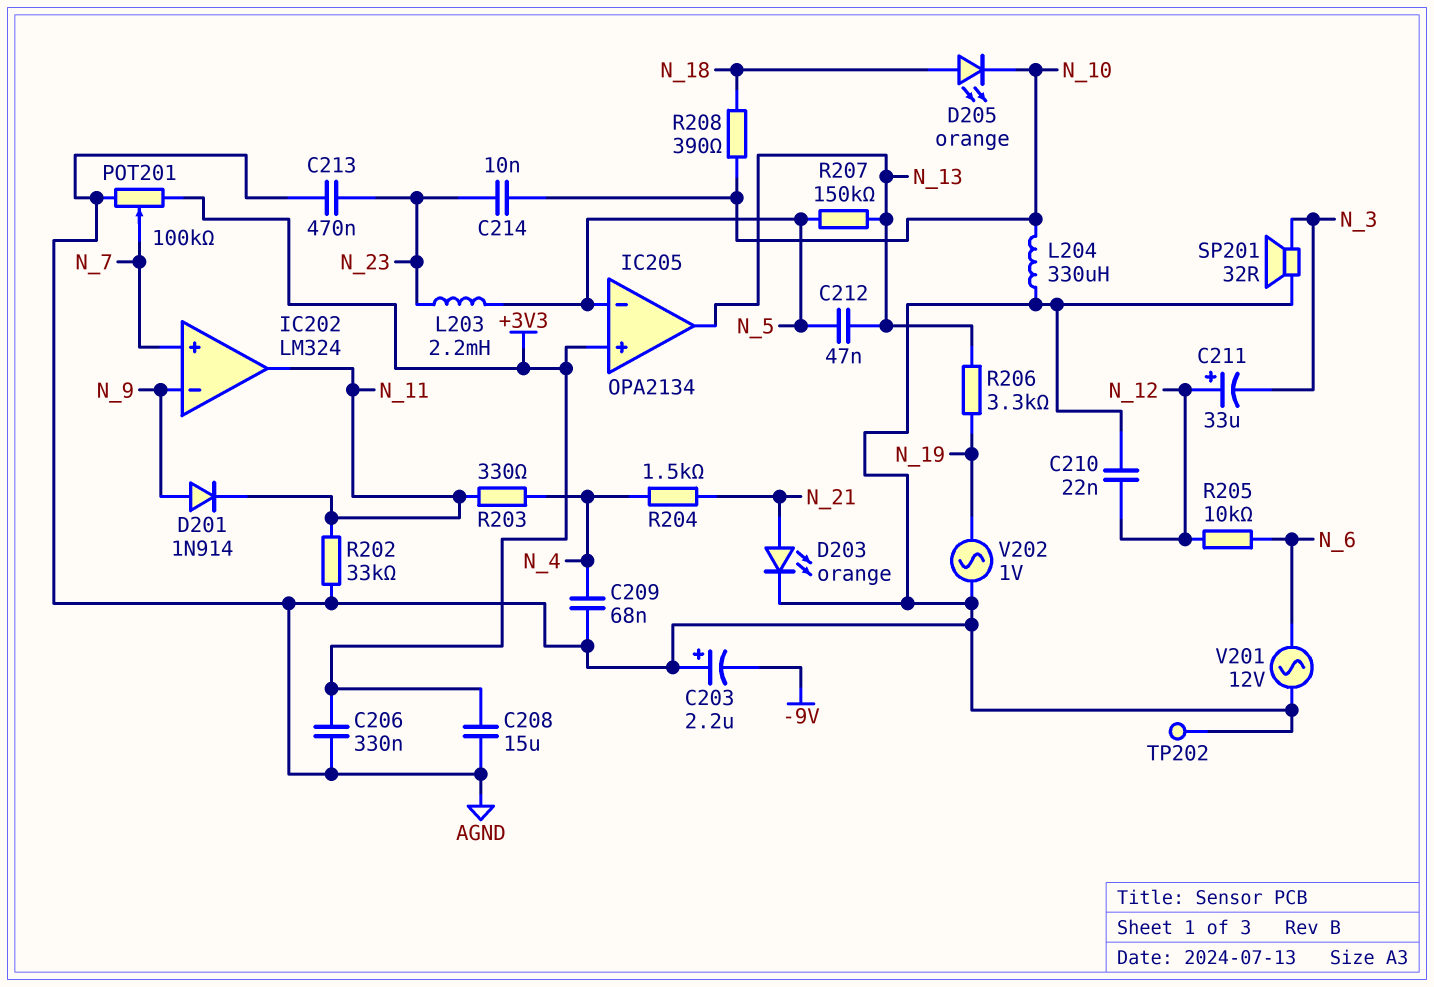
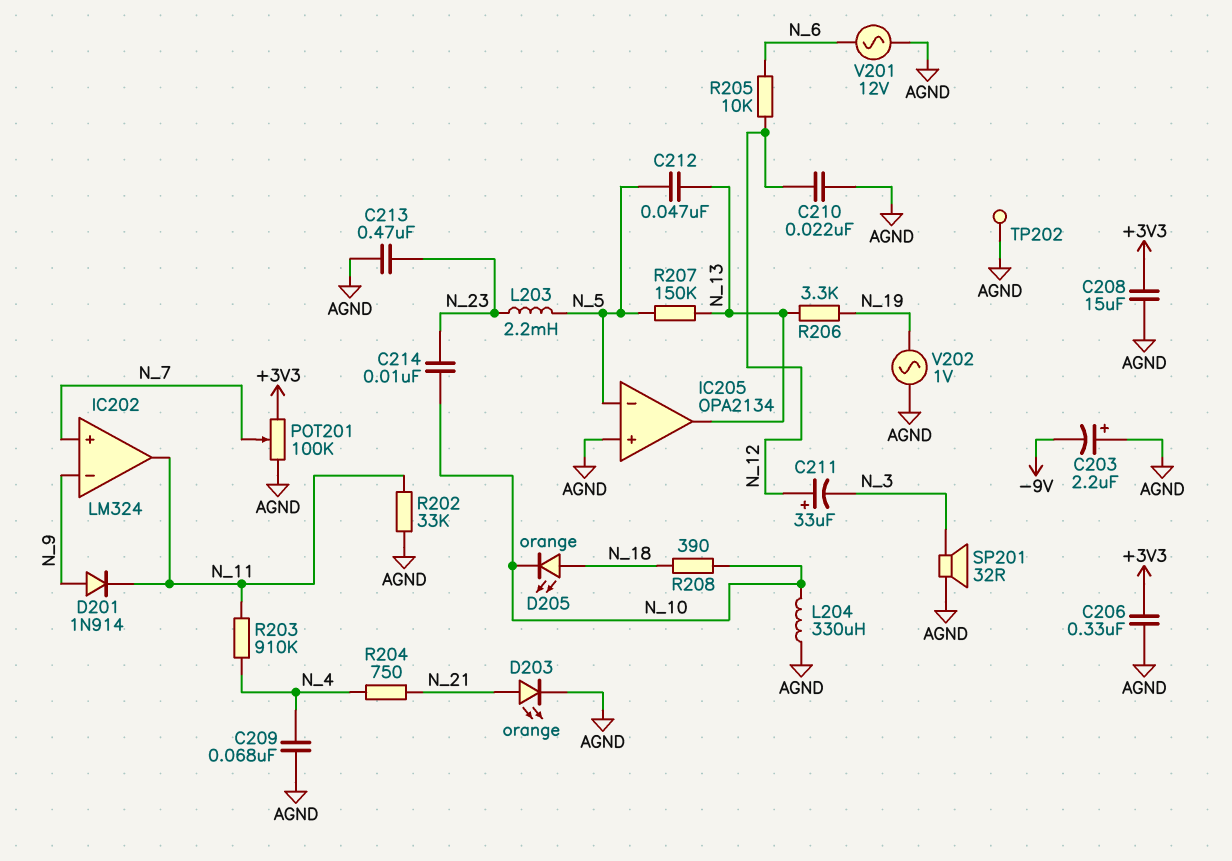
IC205 pin in+: +3V3 -> AGND
R203: 330 (N_4, N_11) -> 910k (N_4, N_11)
R204: 1.5k (N_4, N_21) -> 750 (N_4, N_21)

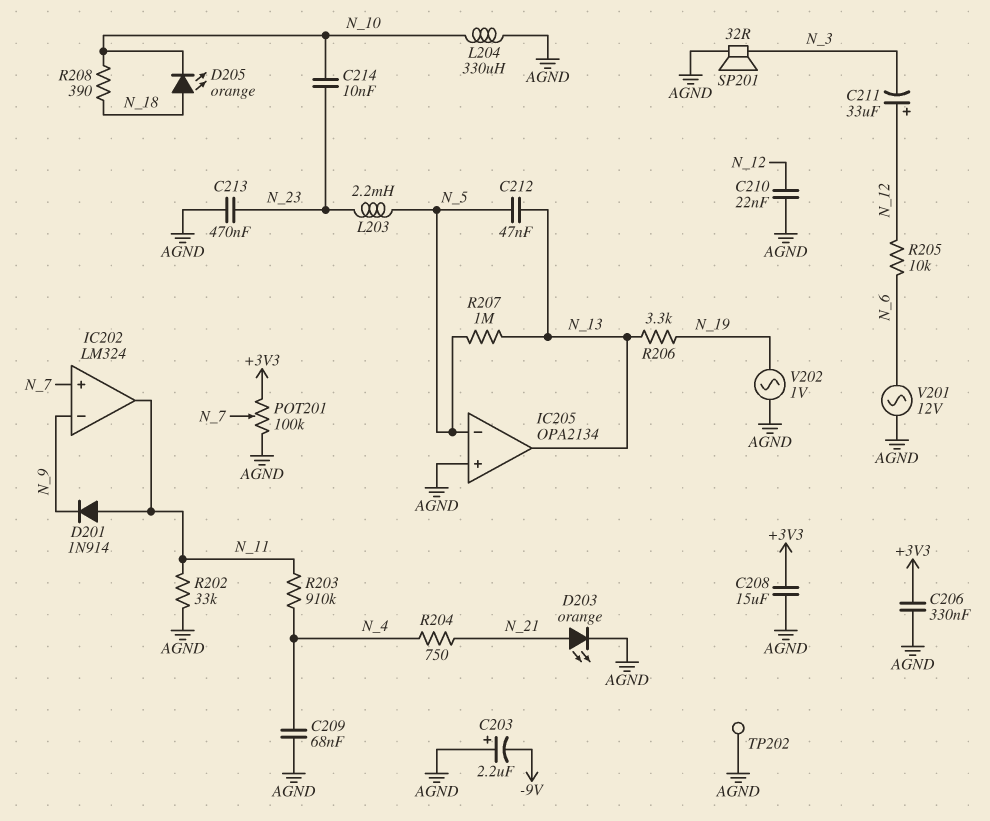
D201: diode 1N914 (A N_9, K N_11) -> diode 1N914 (A N_11, K N_9)
R207: 150k (N_5, N_13) -> 1M (N_5, N_13)

